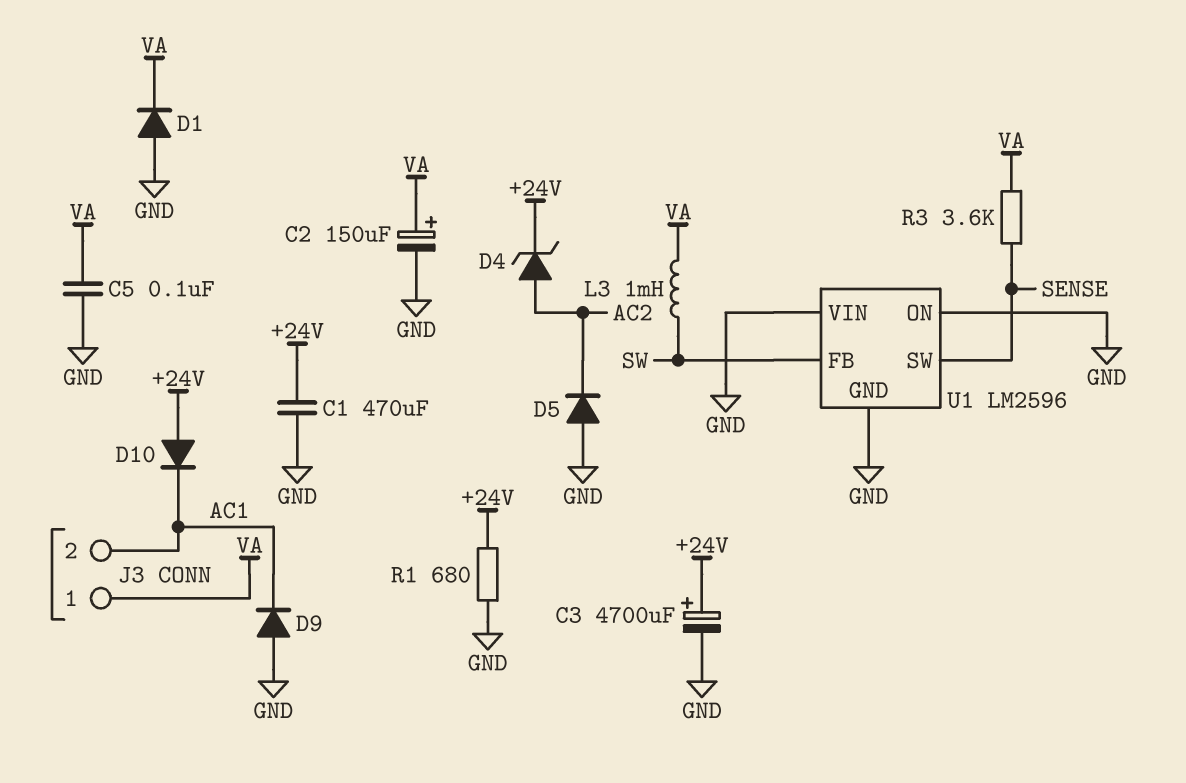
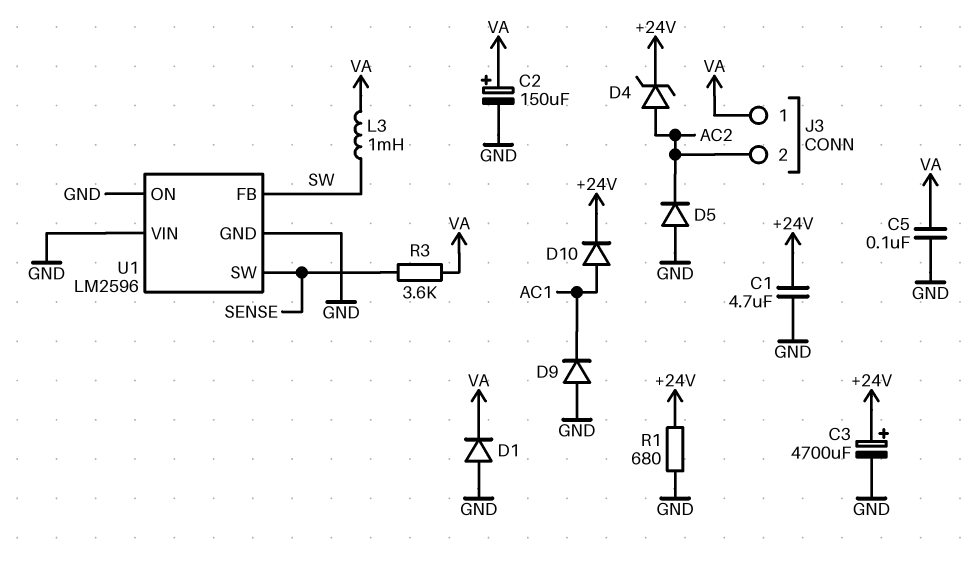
C1: 470uF (+24V, GND) -> 4.7uF (+24V, GND)
D10: diode (A +24V, K AC1) -> diode (A AC1, K +24V)
J3 pin 2: AC1 -> AC2

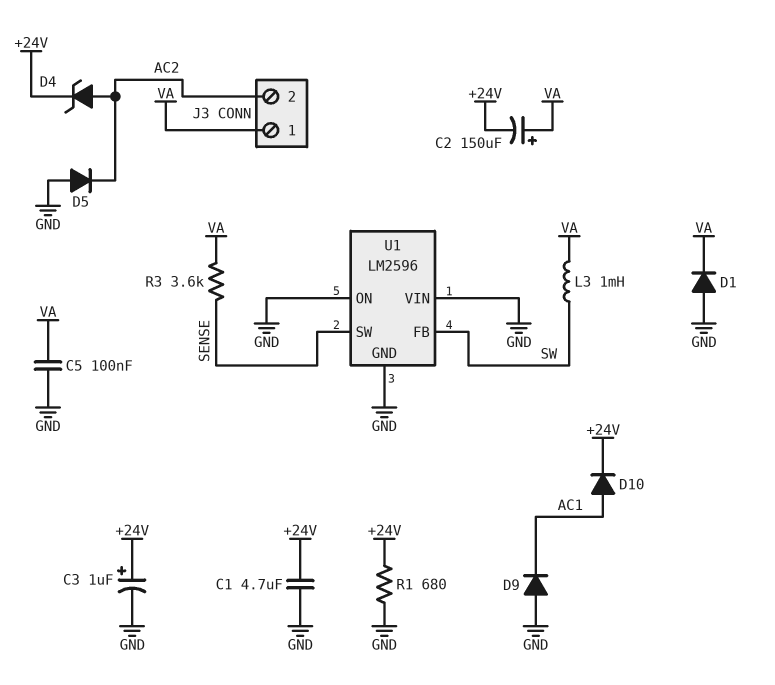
C2: 150uF (plus VA, minus GND) -> 150uF (plus VA, minus +24V)
C3: 4700uF (plus +24V, minus GND) -> 1uF (plus +24V, minus GND)

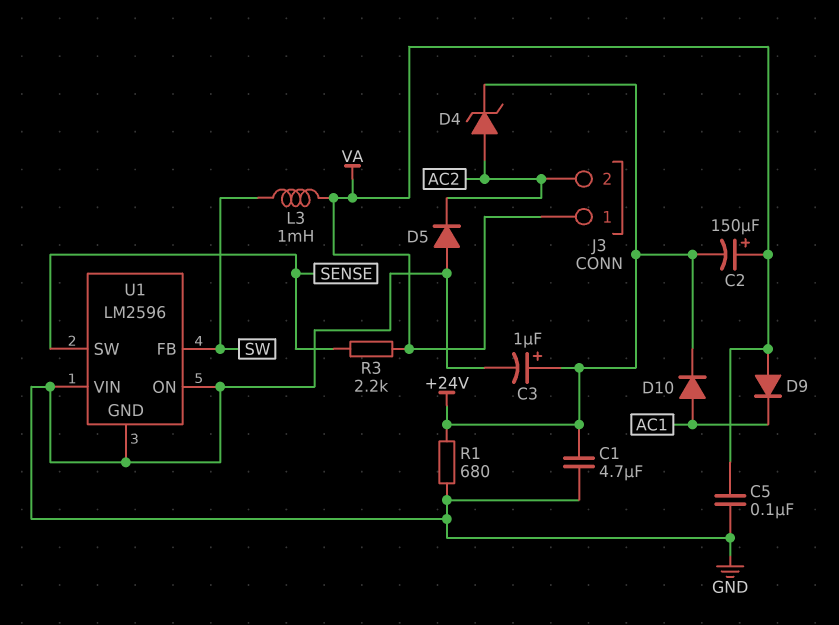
D1: diode (A GND, K VA) -> none
D9: diode (A GND, K AC1) -> diode (A VA, K AC1)
R3: 3.6k (SENSE, VA) -> 2.2k (SENSE, VA)

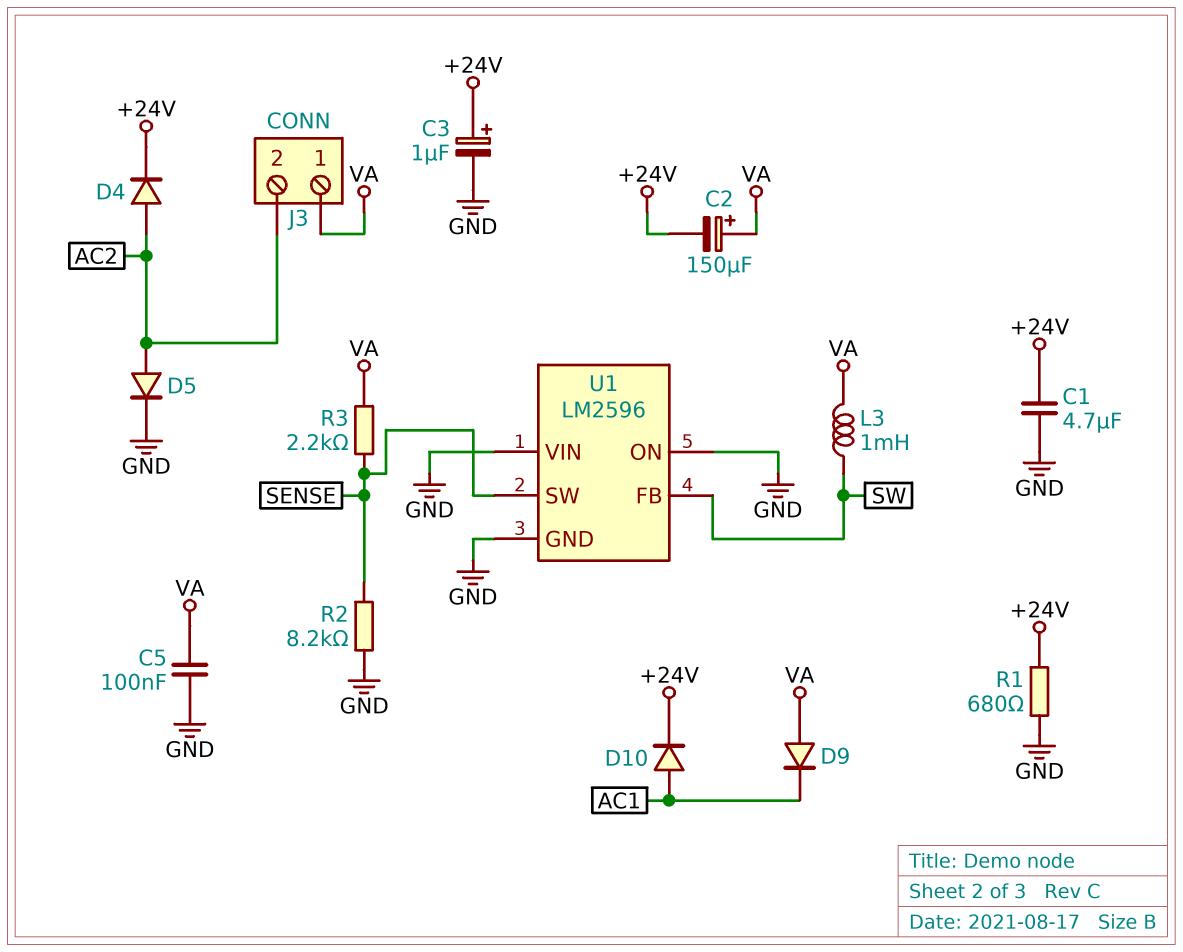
D4: zener (A AC2, K +24V) -> diode (A AC2, K +24V)
D5: diode (A GND, K AC2) -> diode (A AC2, K GND)
R2: none -> 8.2k (GND, SENSE)

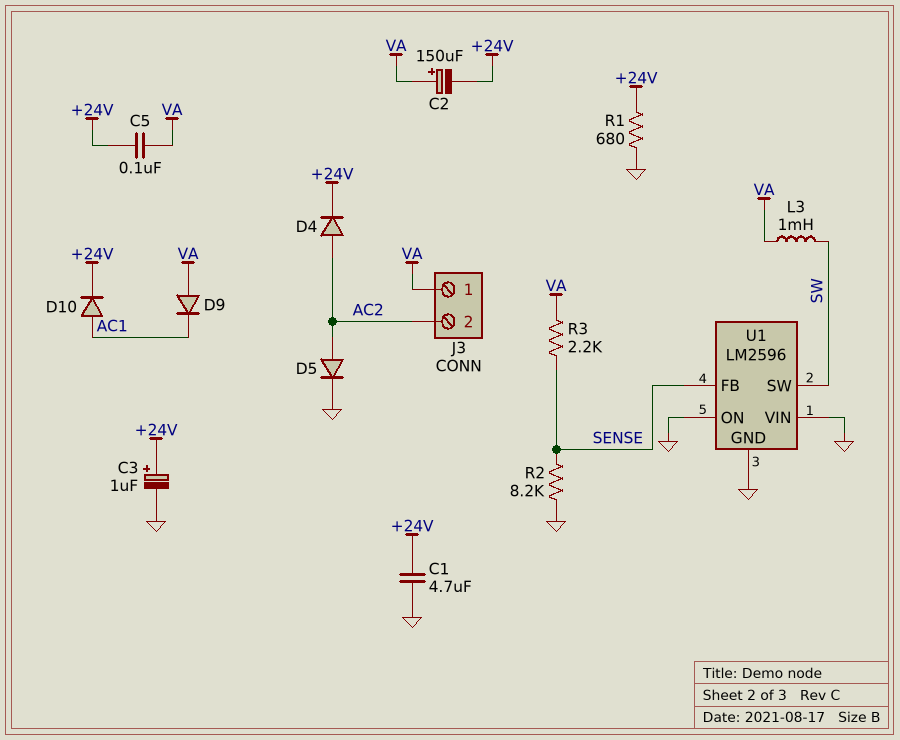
C5: 100nF (GND, VA) -> 100nF (+24V, VA)
U1 pin FB: SW -> SENSE
U1 pin SW: SENSE -> SW

